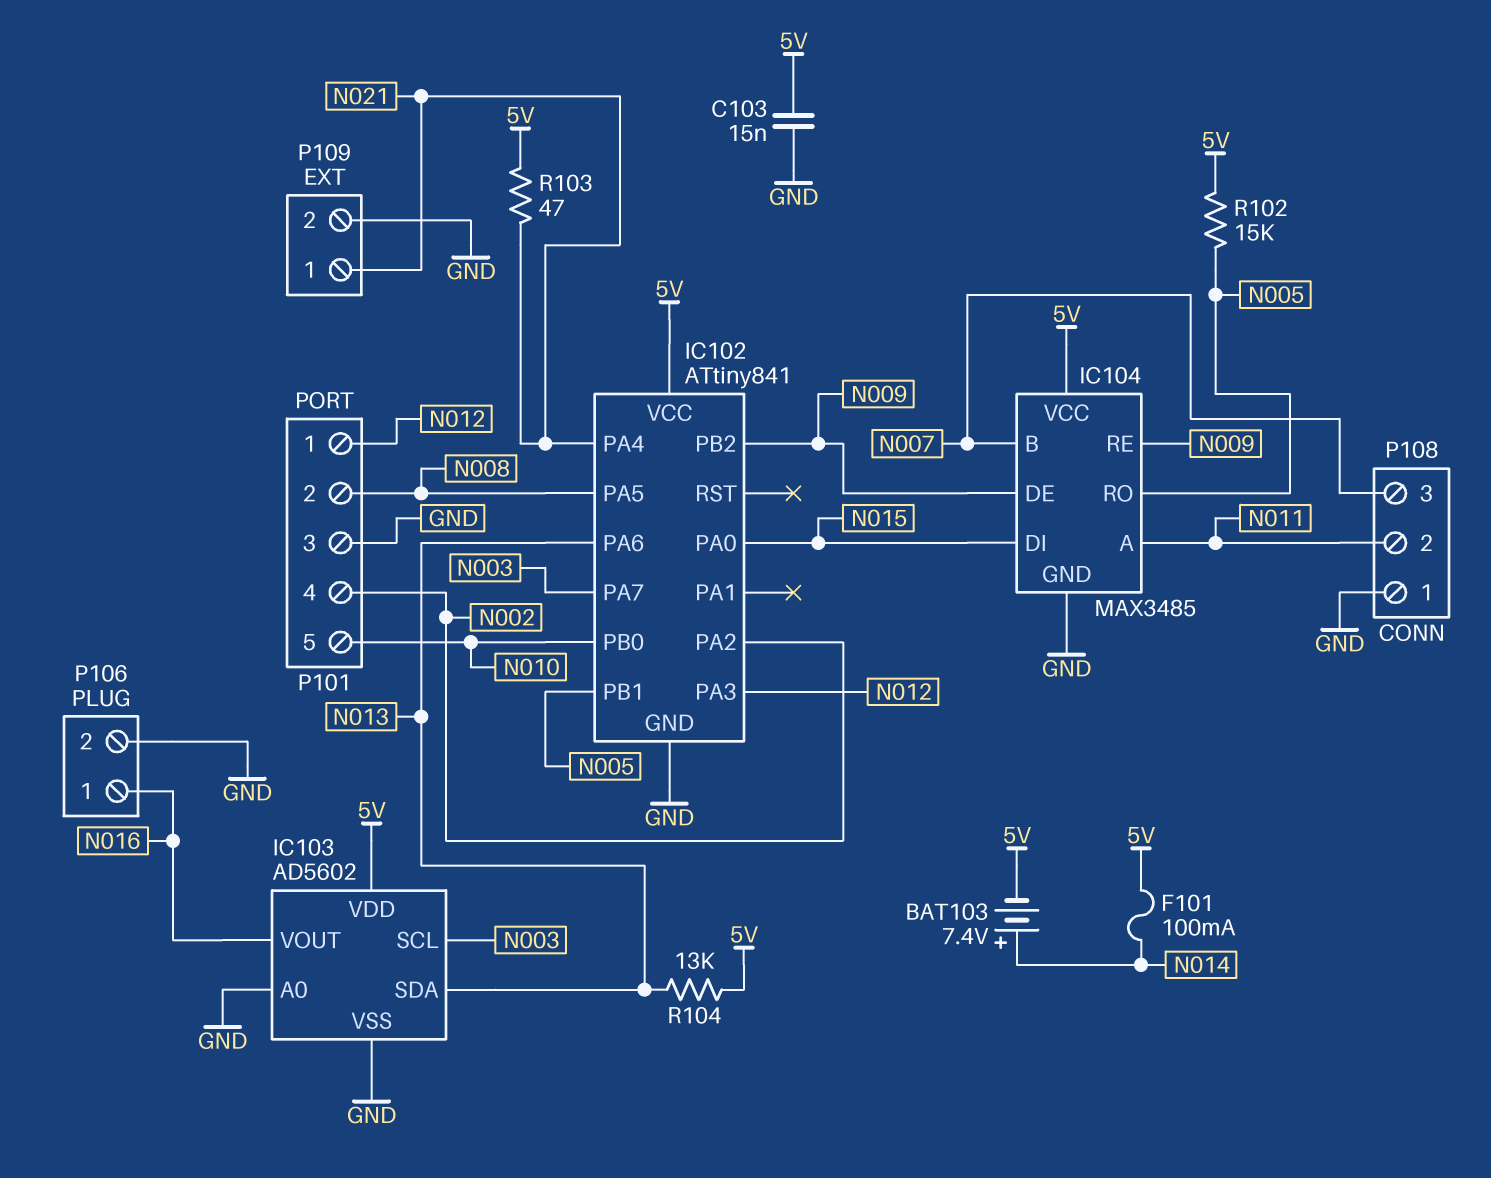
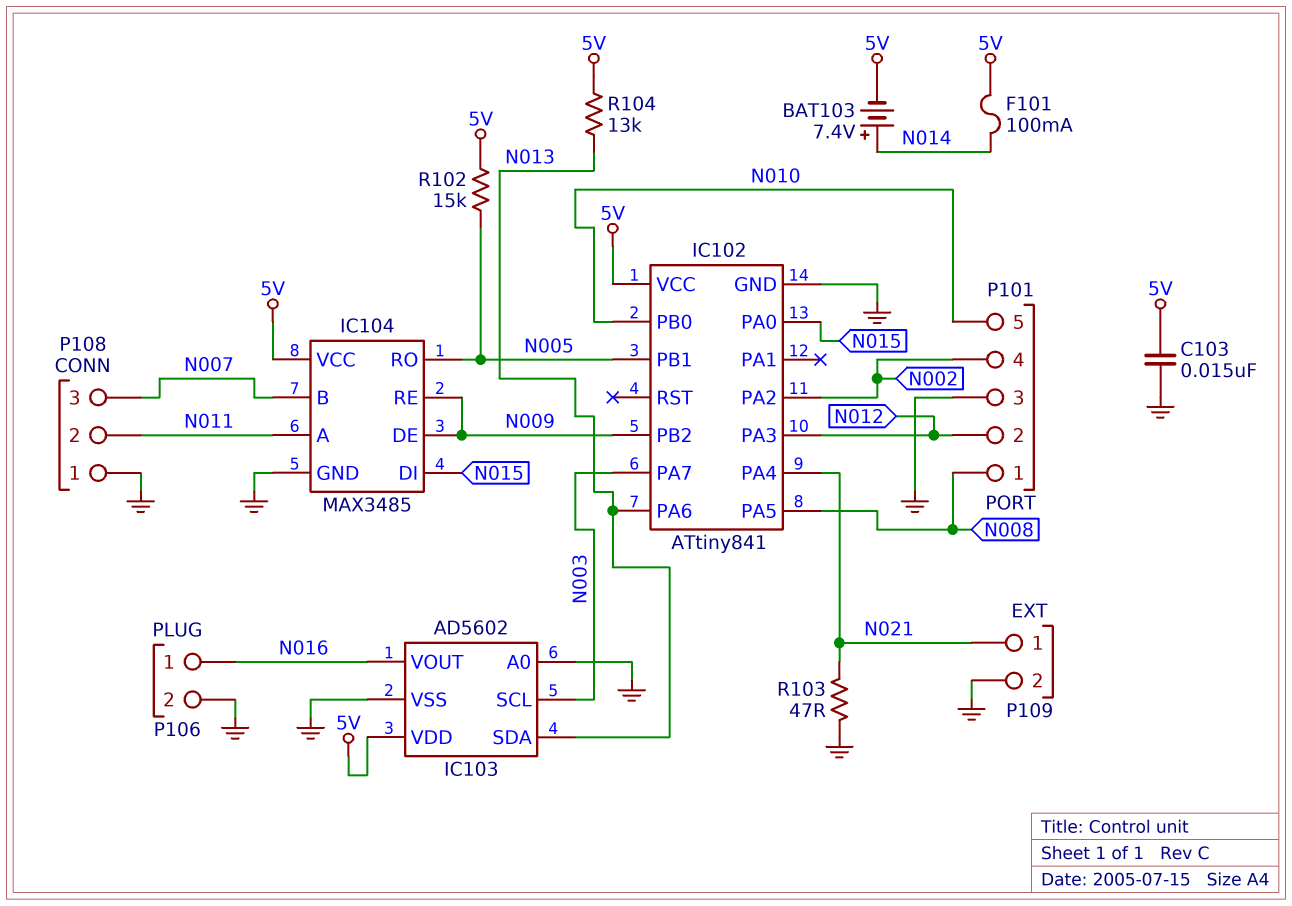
P101 pin 1: N012 -> N008
P101 pin 2: N008 -> N012
R103: 47 (5V, N021) -> 47 (GND, N021)

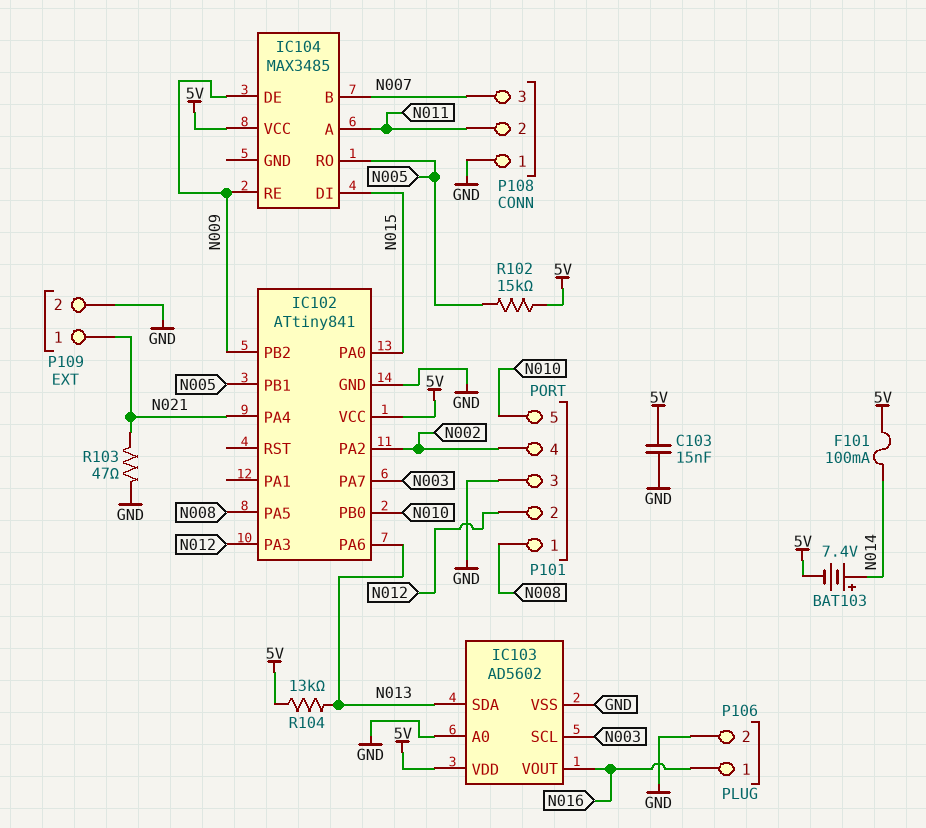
IC104 pin GND: GND -> none

